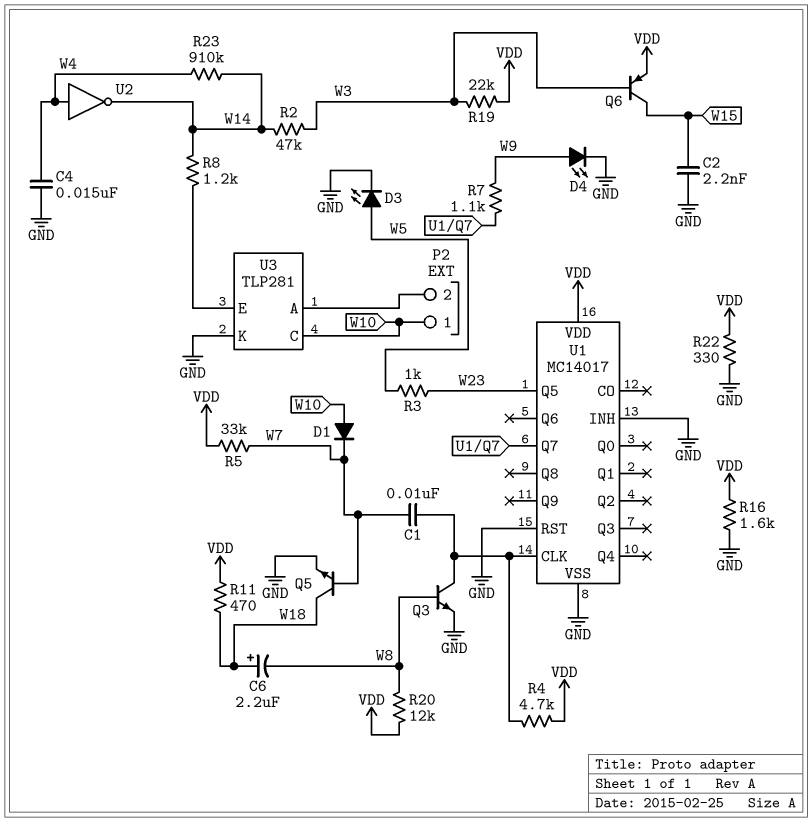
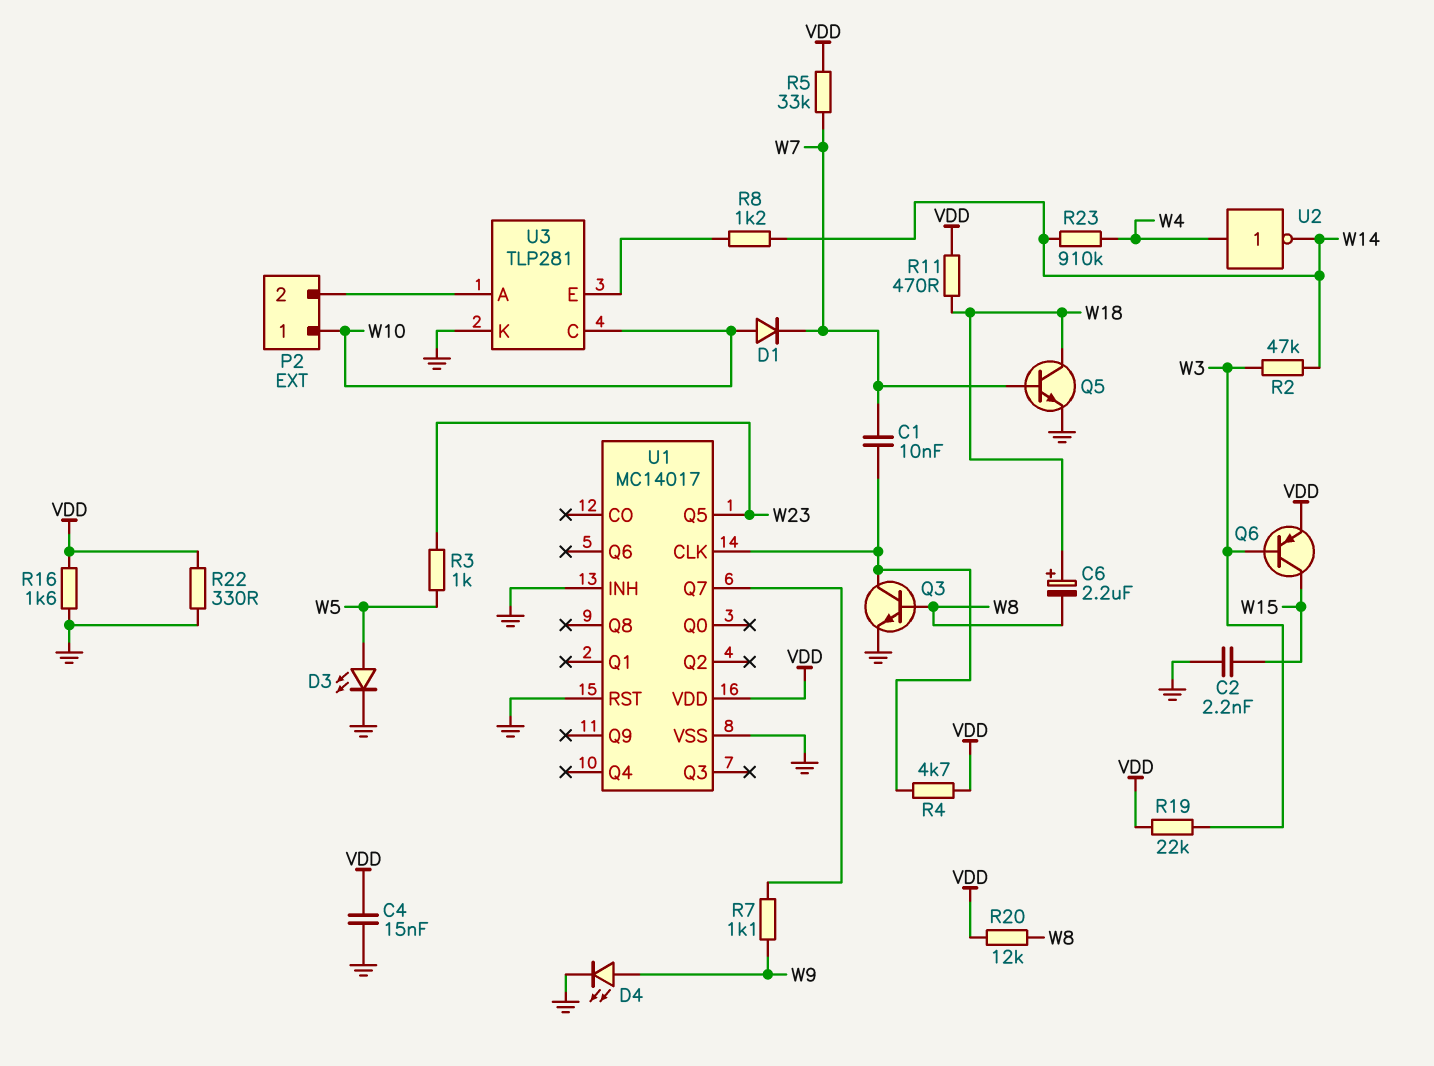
C4: 15nF (GND, W4) -> 15nF (GND, VDD)

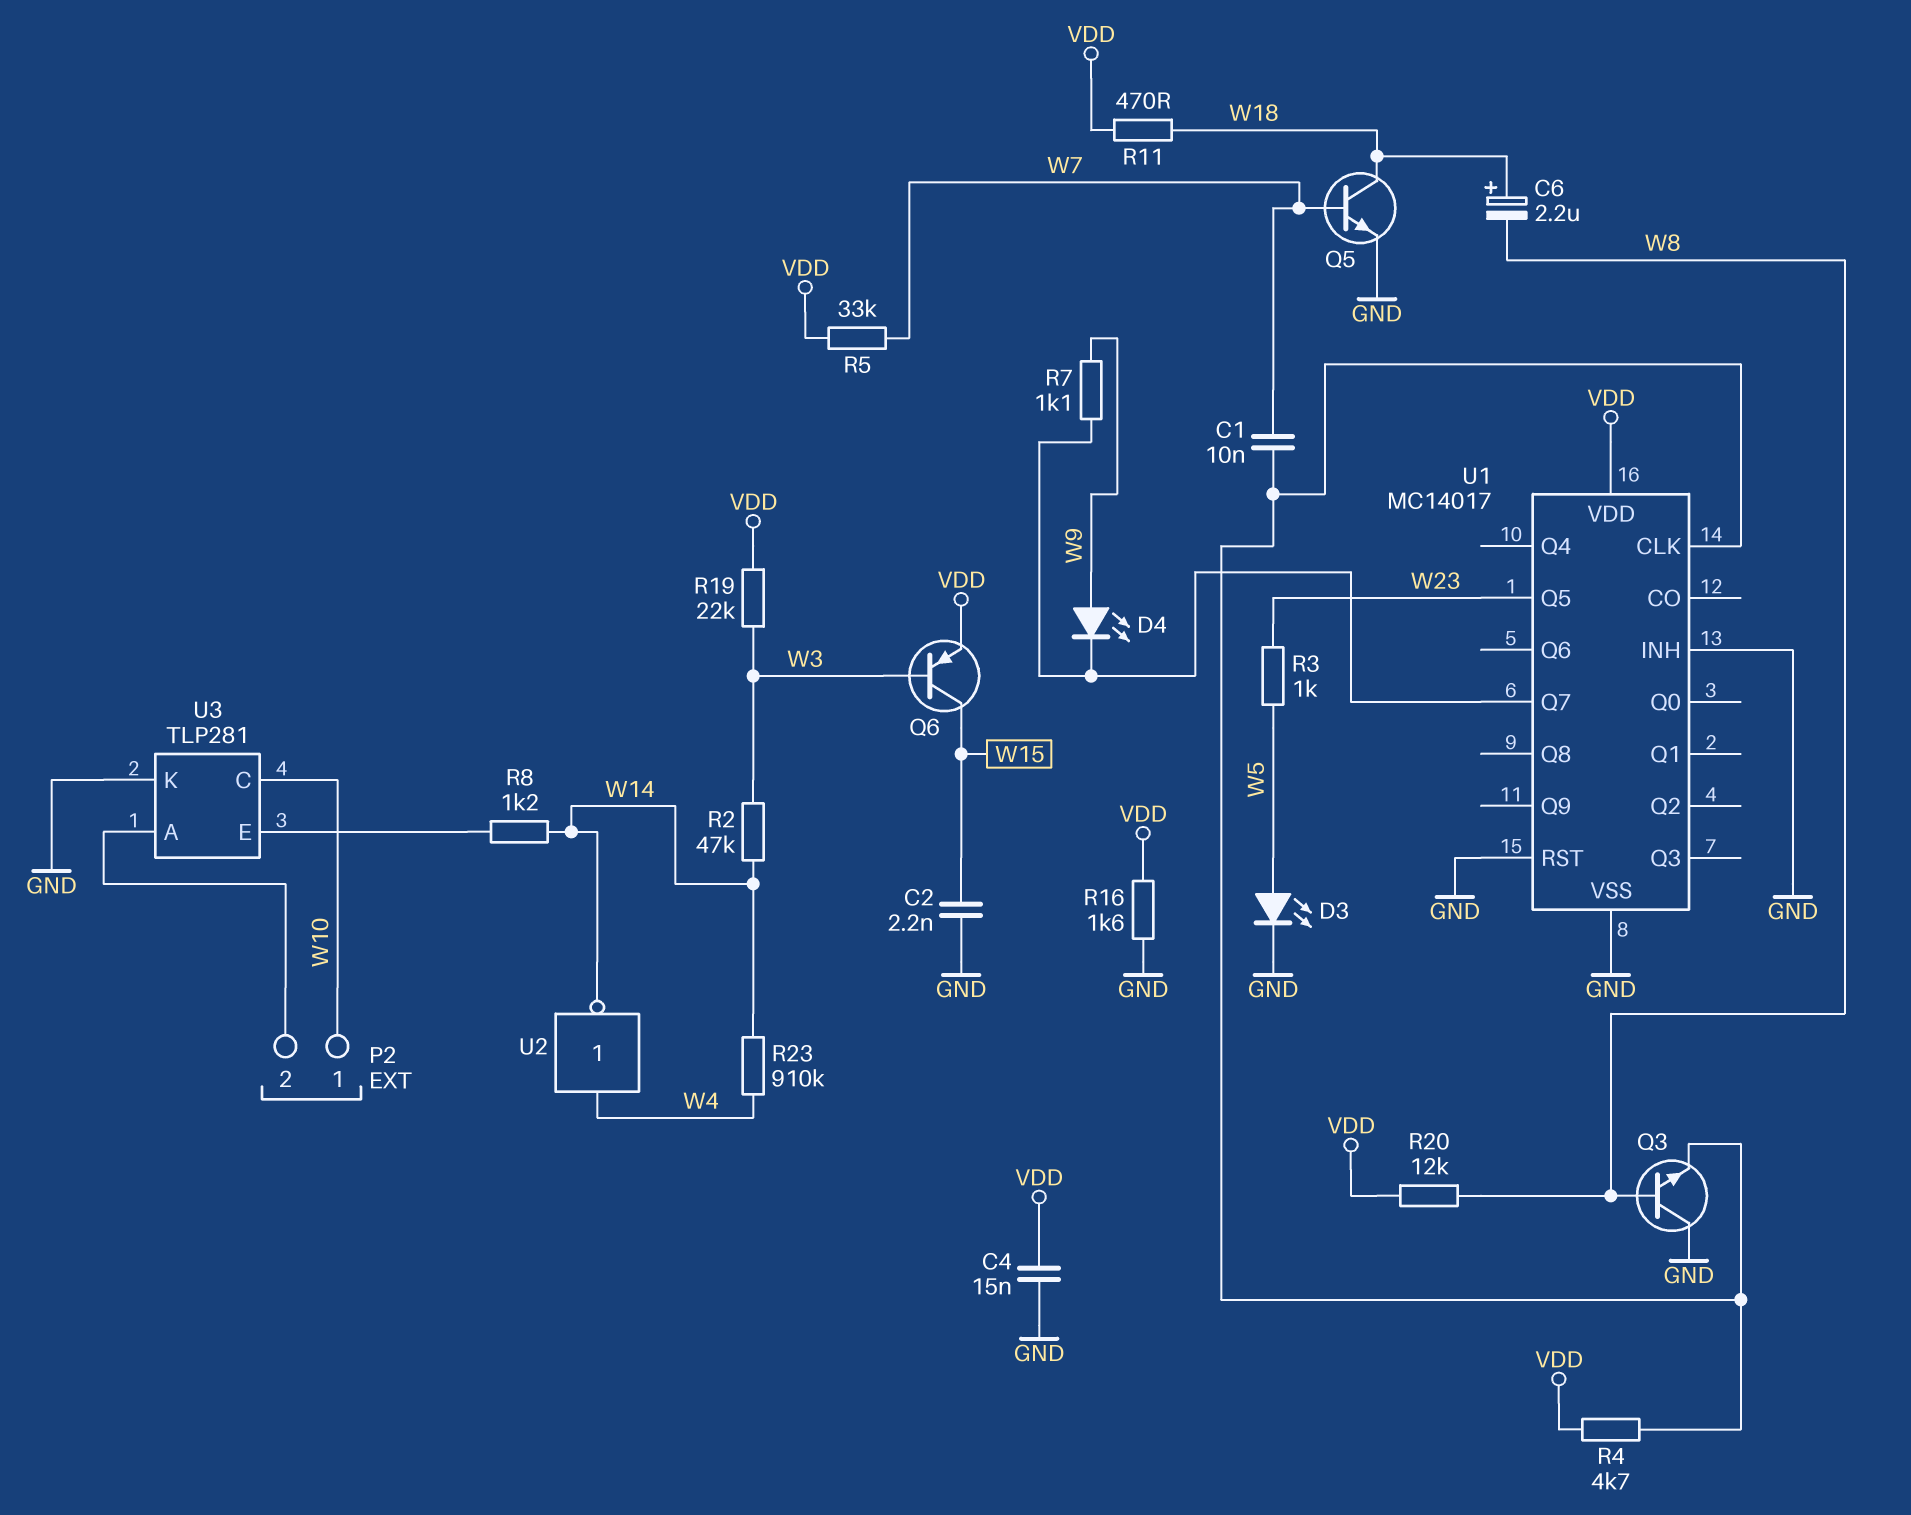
D1: diode (A W10, K W7) -> none
D4: LED (A W9, K GND) -> LED (A W9, K U1/Q7)
Q3: NPN (B W8, C U1/CLK, E GND) -> NPN (B W8, C GND, E U1/CLK)
R22: 330 (GND, VDD) -> none

